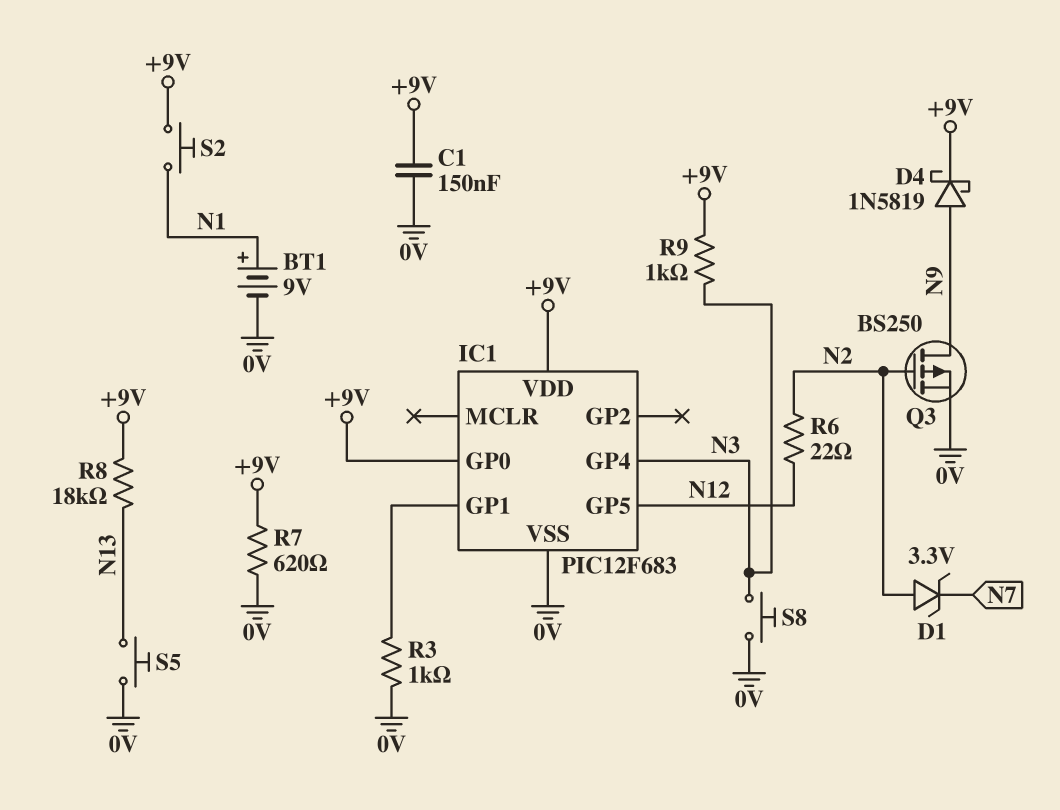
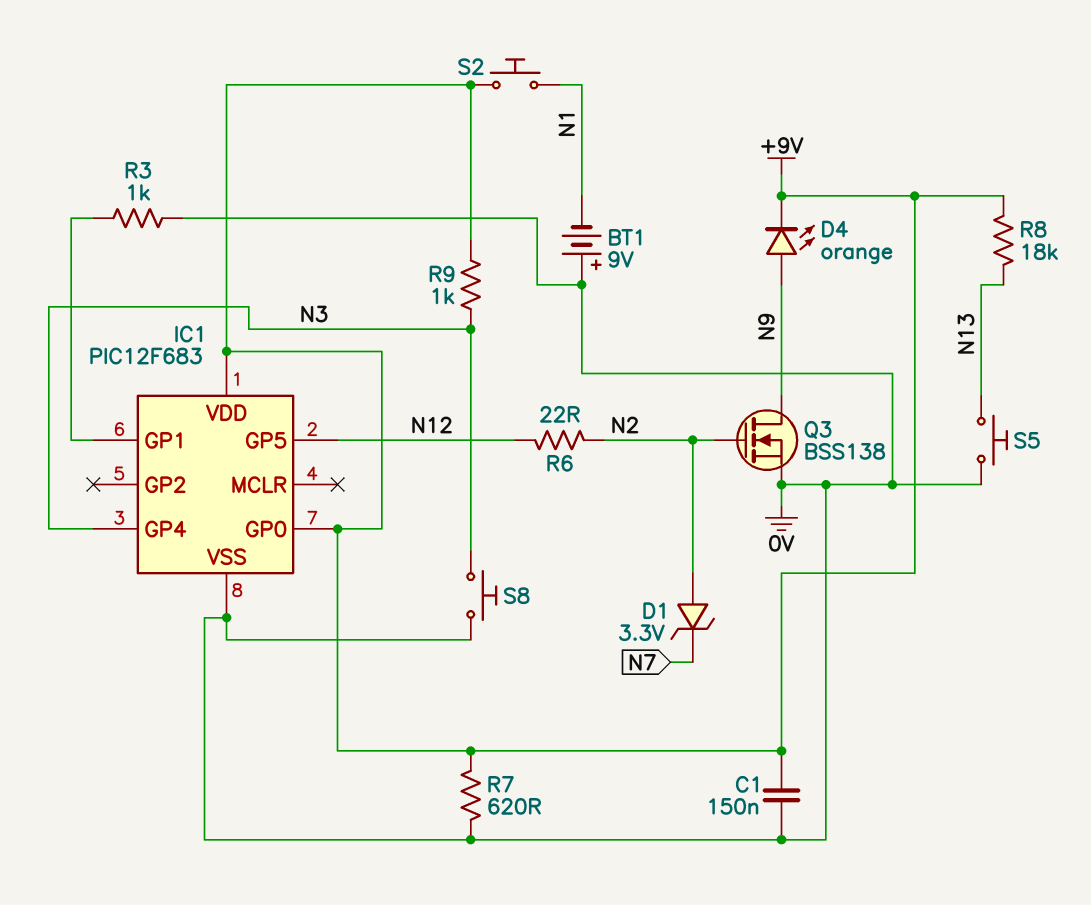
BT1: 9V (plus N1, minus 0V) -> 9V (plus 0V, minus N1)
D4: schottky 1N5819 (A N9, K +9V) -> LED orange (A N9, K +9V)
Q3: PMOS BS250 (G N2, D N9, S 0V) -> NMOS BSS138 (G N2, D N9, S 0V)

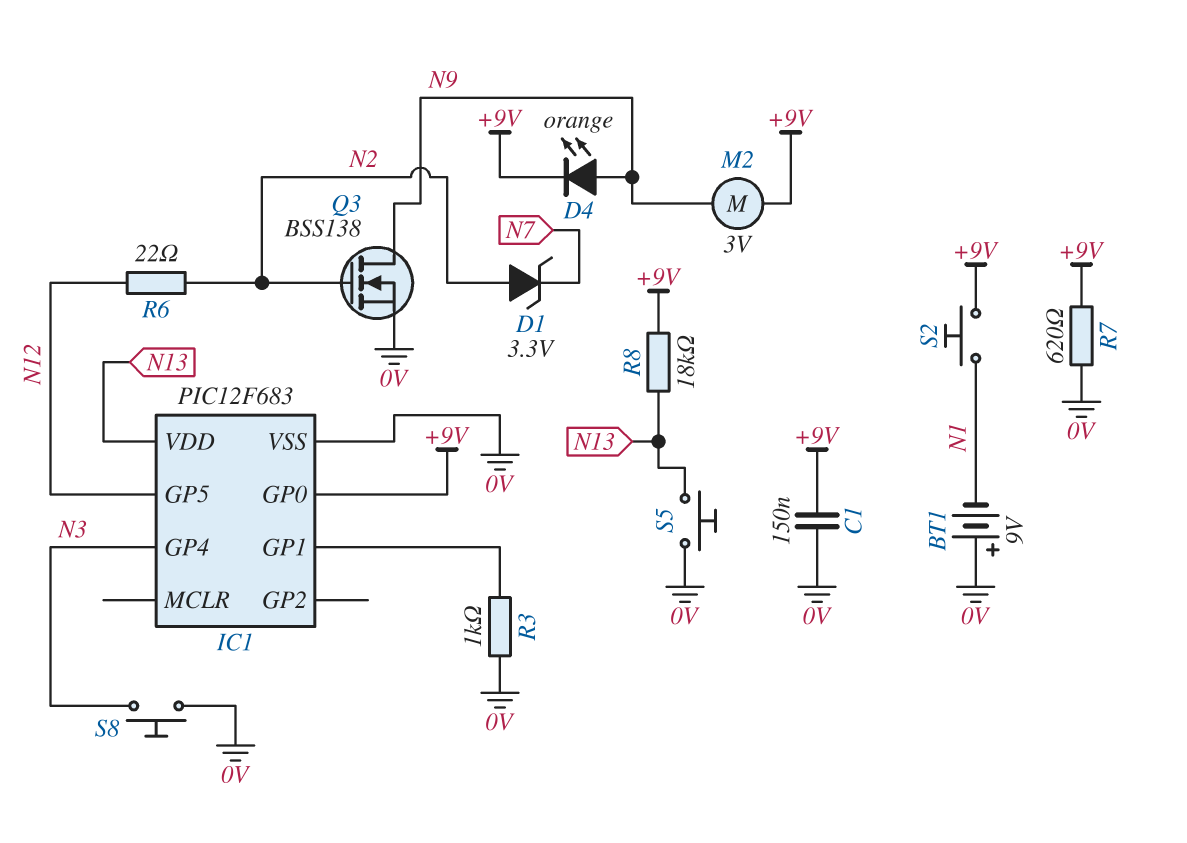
IC1 pin VDD: +9V -> N13
M2: none -> motor 3V (+9V, N9)
R9: 1k (+9V, N3) -> none

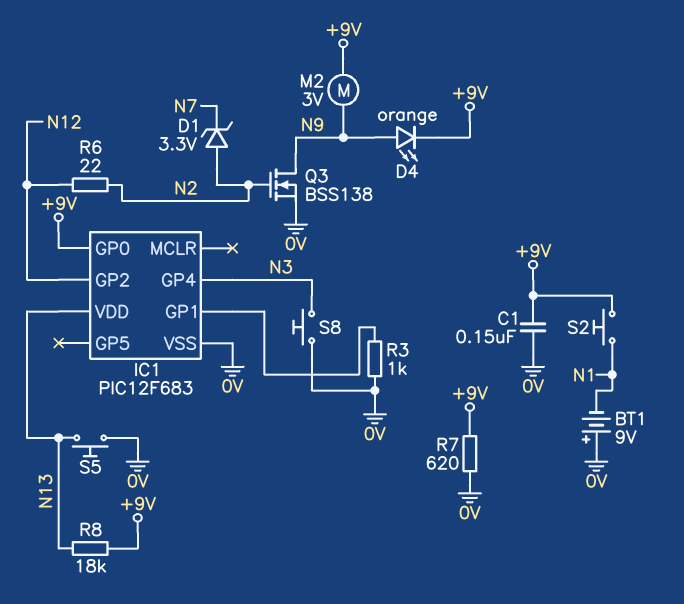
IC1 pin GP2: none -> N12
IC1 pin GP5: N12 -> none

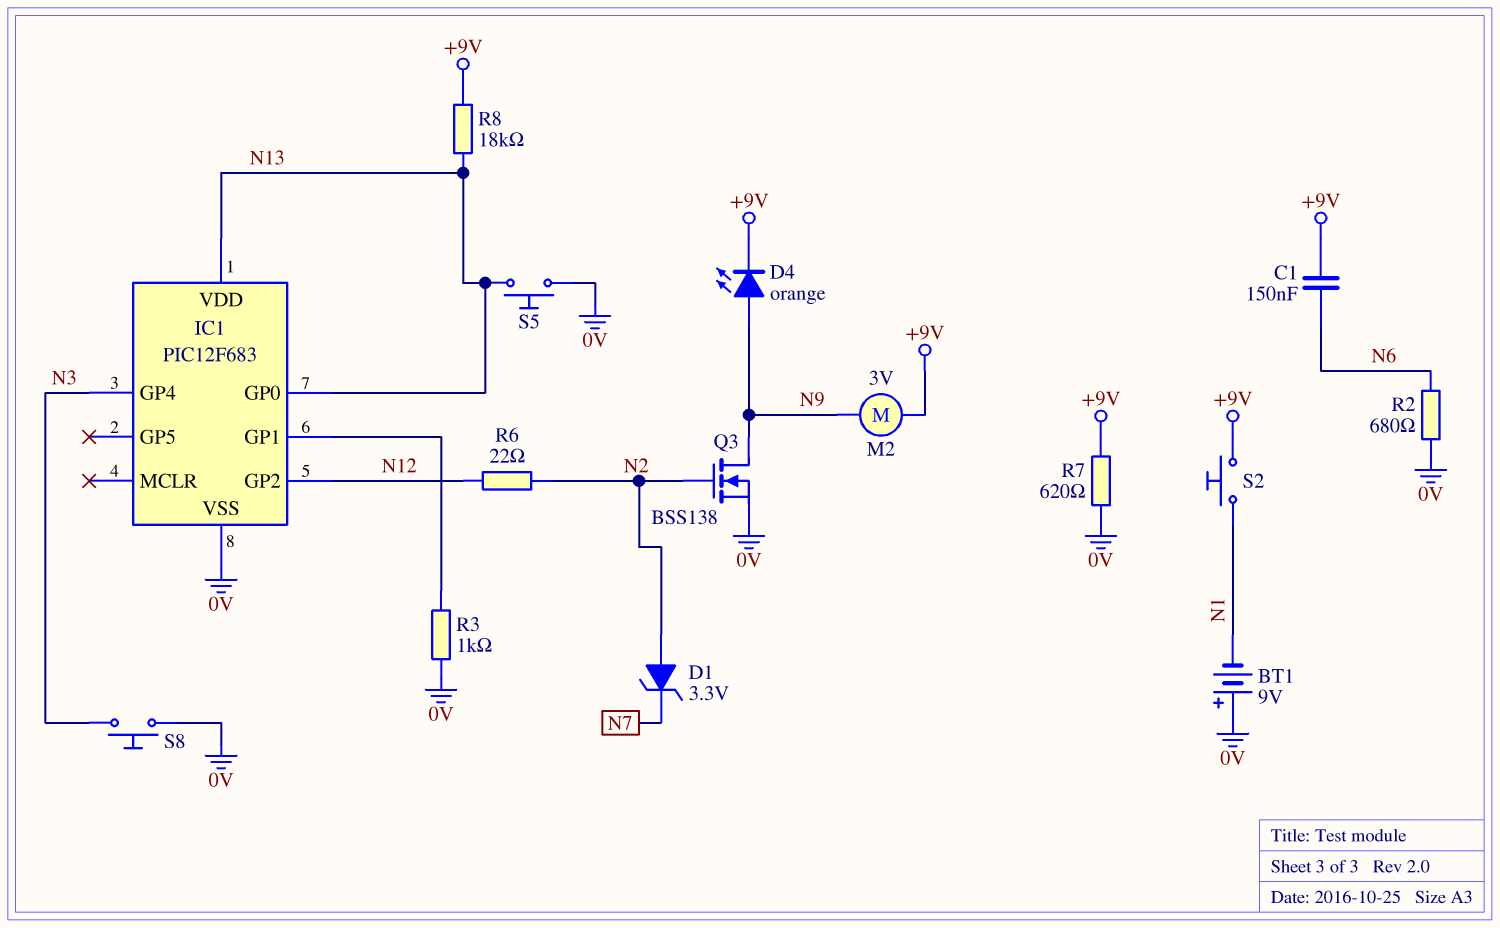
C1: 150nF (+9V, 0V) -> 150nF (+9V, N6)
IC1 pin GP0: +9V -> N13
R2: none -> 680 (0V, N6)

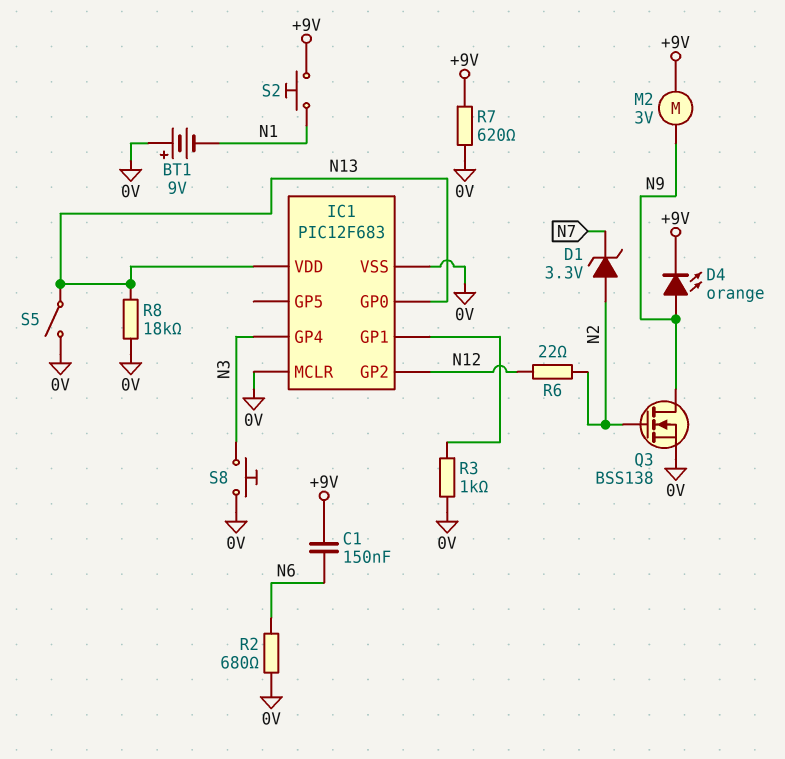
IC1 pin MCLR: none -> 0V
R8: 18k (+9V, N13) -> 18k (0V, N13)
S5: button (0V, N13) -> switch (0V, N13)

